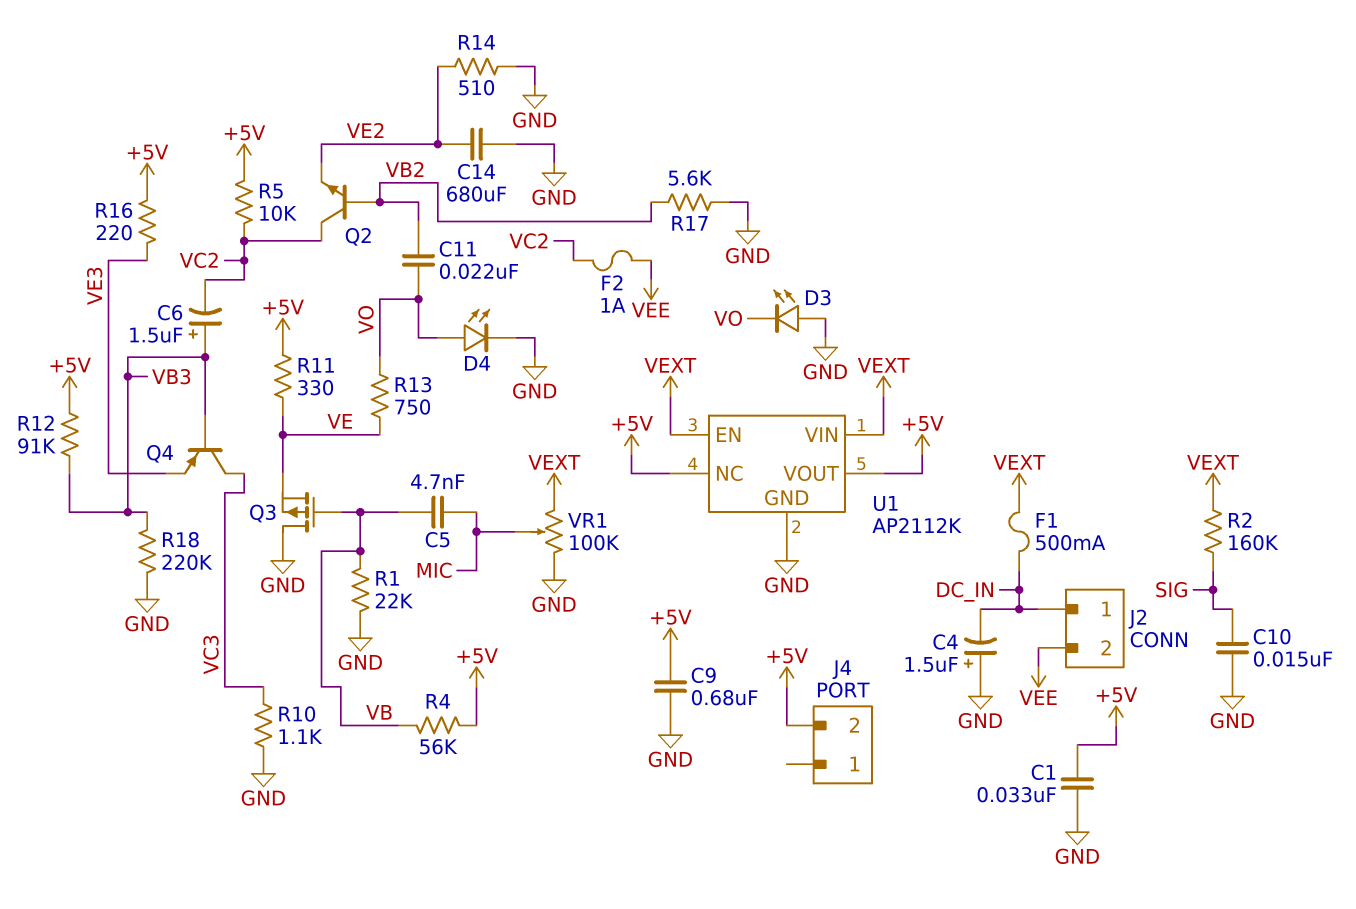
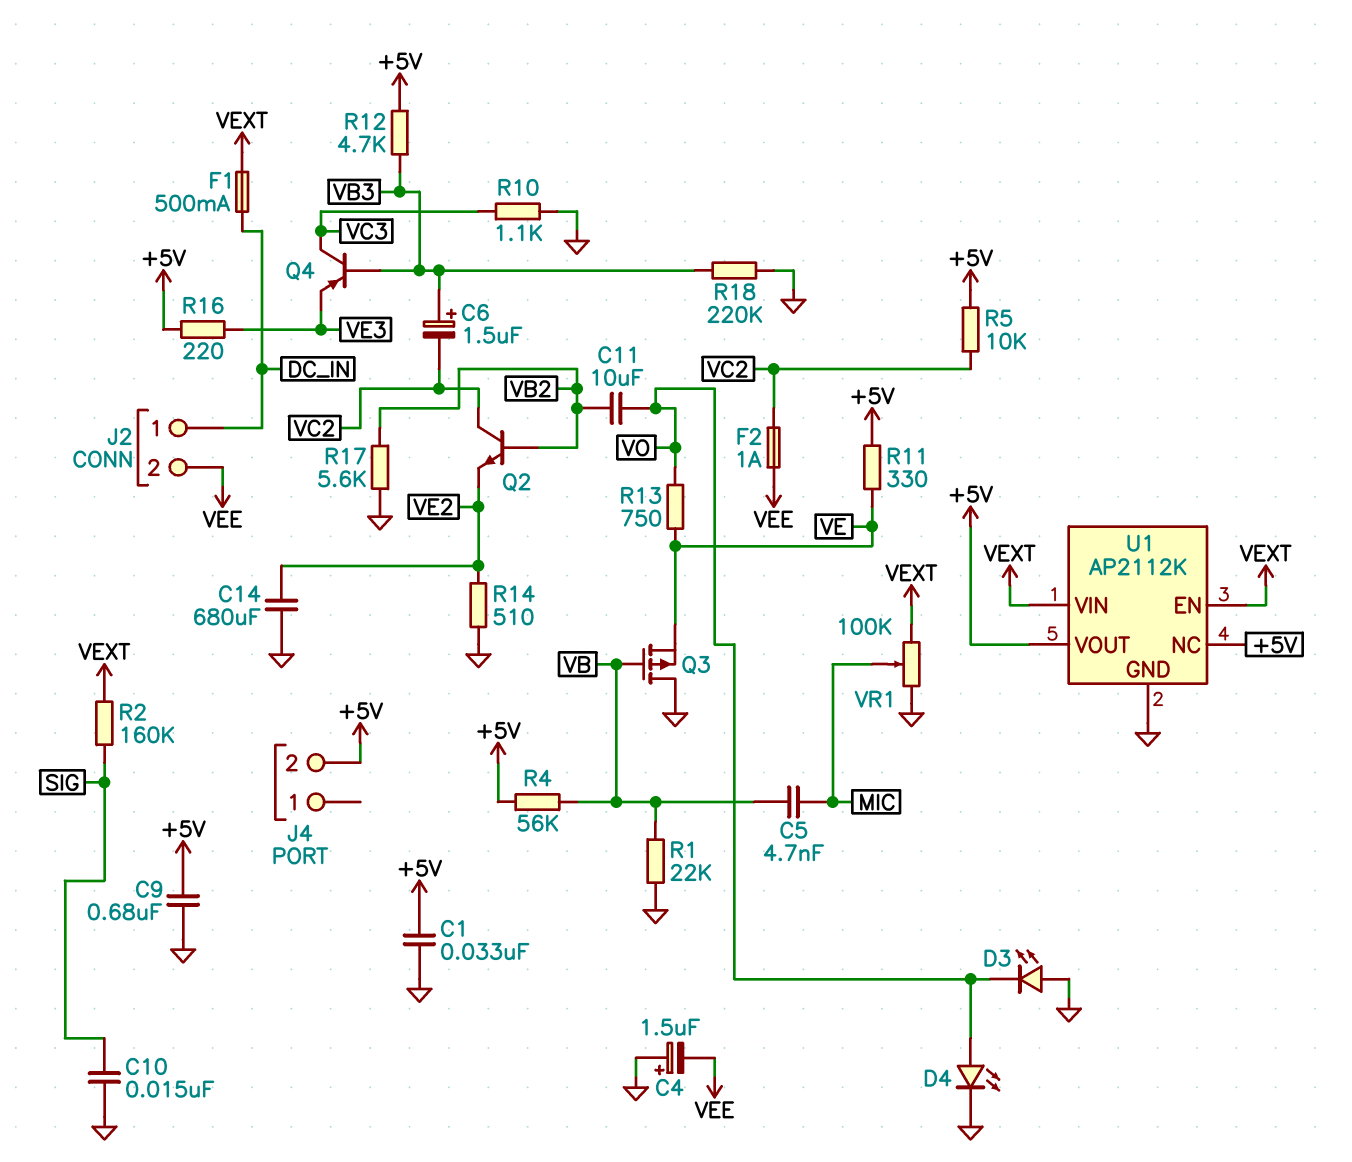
C4: 1.5uF (plus GND, minus DC_IN) -> 1.5uF (plus GND, minus VEE)
C11: 22nF (VB2, VO) -> 10uF (VB2, VO)
R12: 91k (+5V, VB3) -> 4.7k (+5V, VB3)

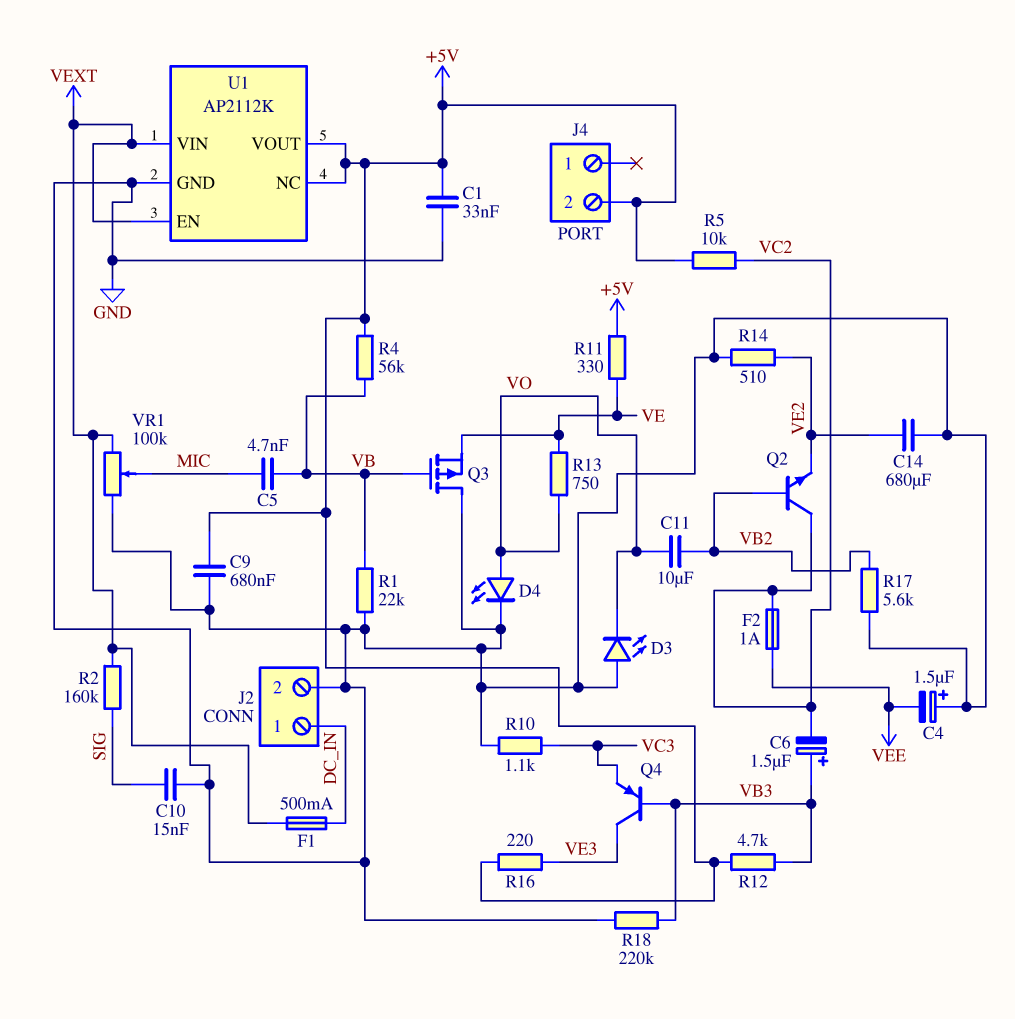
J2 pin 2: VEE -> GND
Q4: PNP (B VB3, C VC3, E VE3) -> PNP (B VB3, C VE3, E VC3)

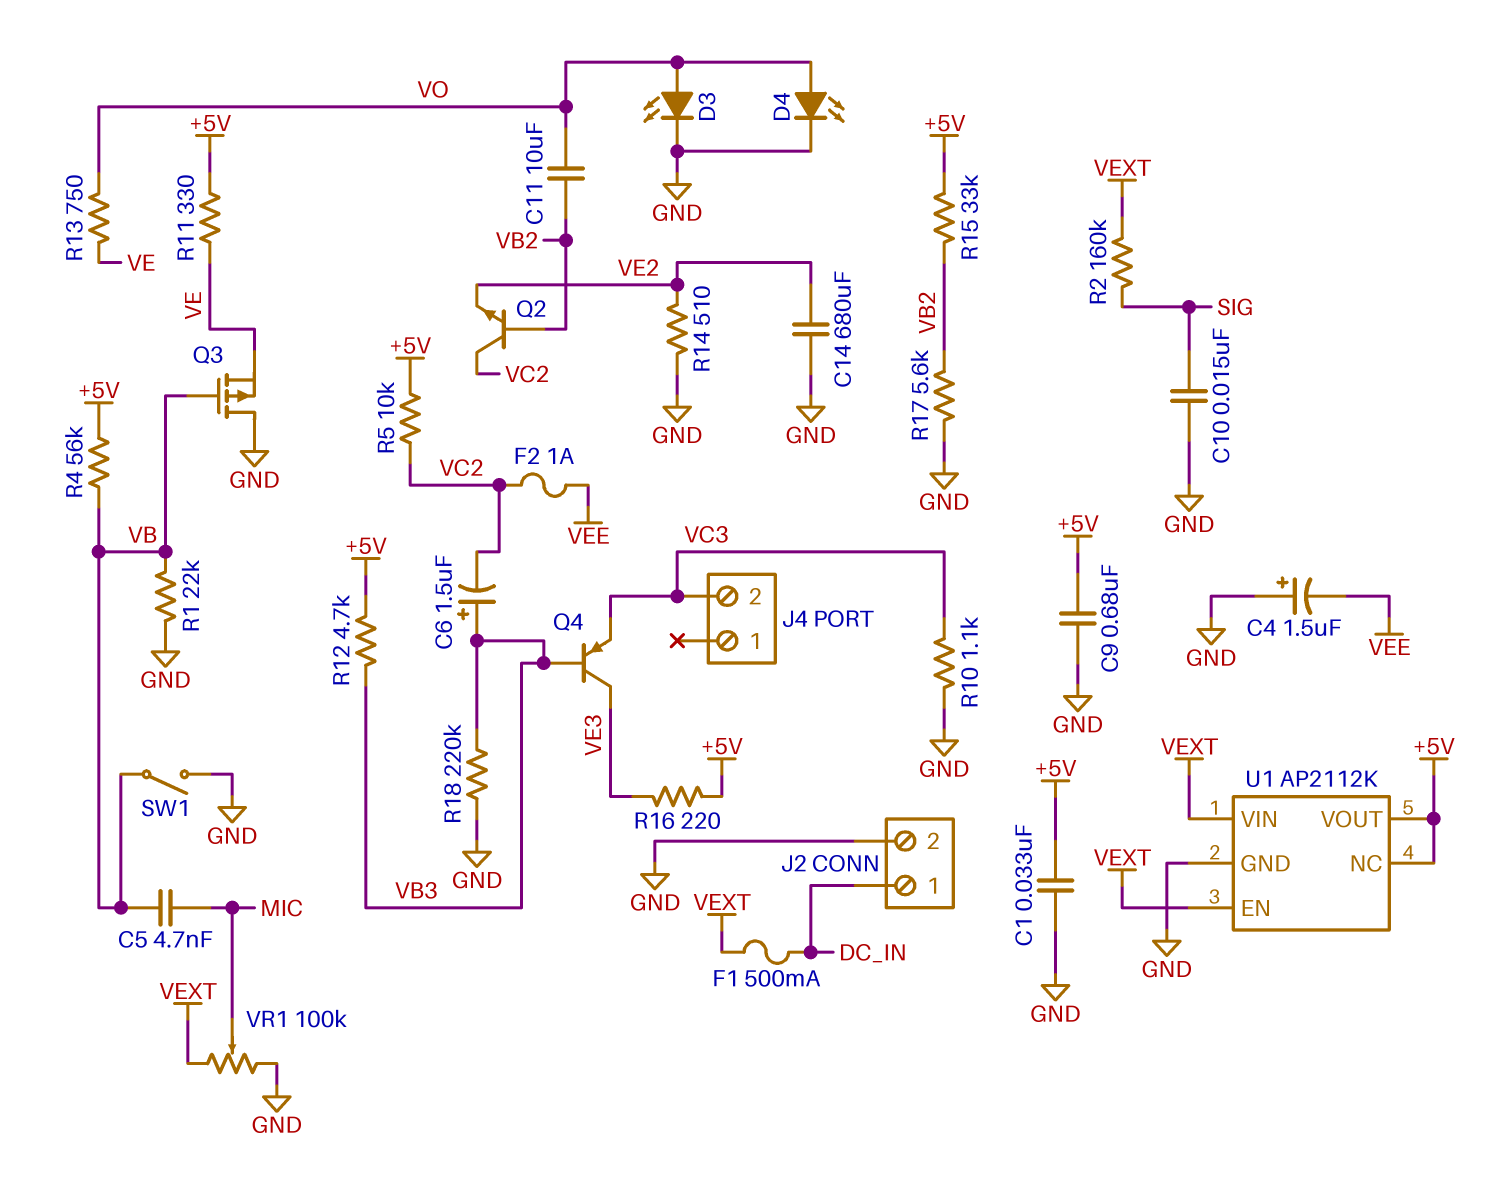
D3: LED (A GND, K VO) -> LED (A VO, K GND)
J4 pin 2: +5V -> VC3
R15: none -> 33k (+5V, VB2)
SW1: none -> switch (GND, VB)

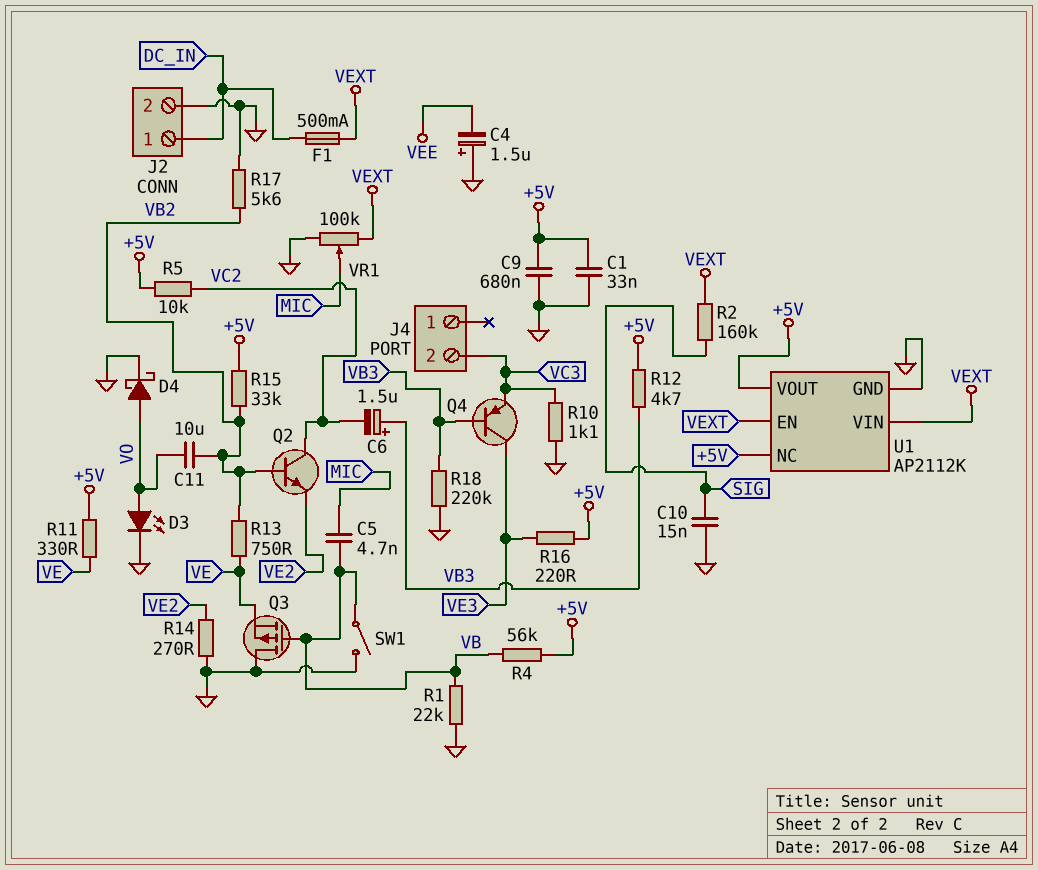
C14: 680uF (GND, VE2) -> none
D4: LED (A VO, K GND) -> schottky (A VO, K GND)
F2: 1A (VC2, VEE) -> none
R13: 750 (VE, VO) -> 750 (VB2, VE)
R14: 510 (GND, VE2) -> 270 (GND, VE2)

